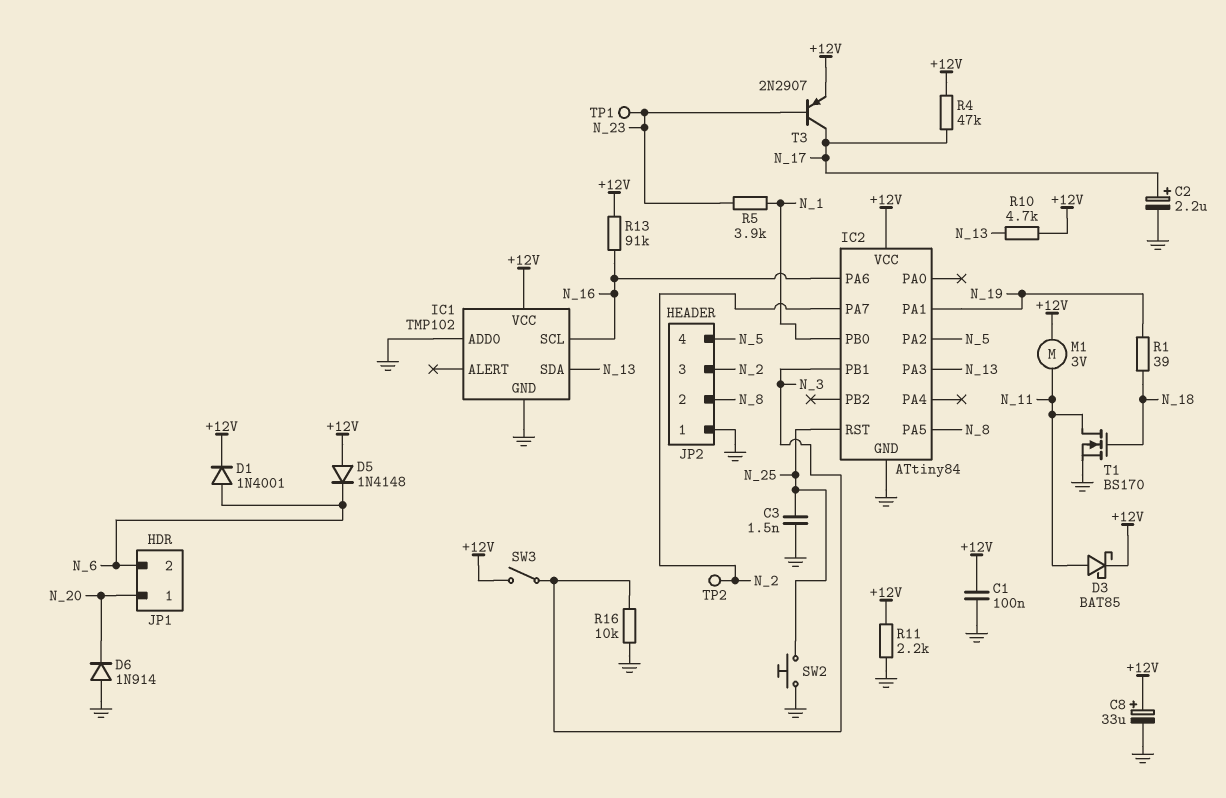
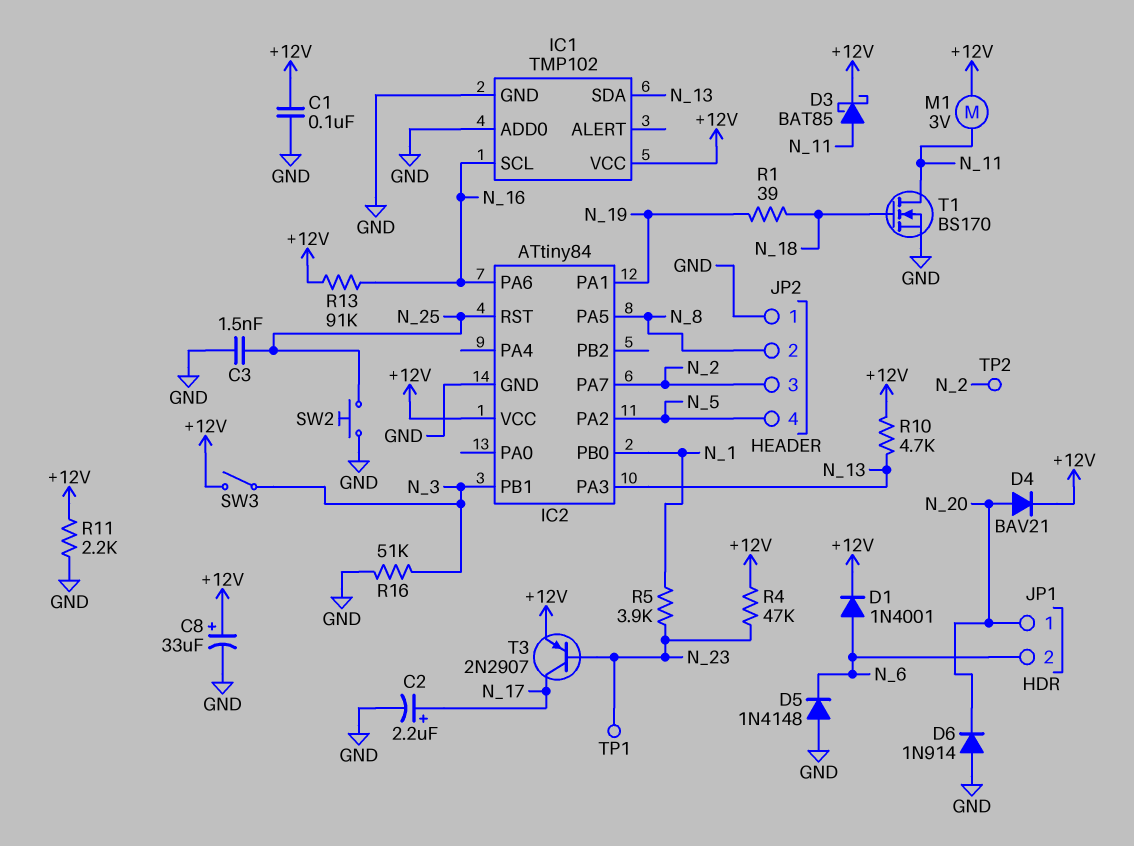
D4: none -> diode BAV21 (A N_20, K +12V)
D5: diode 1N4148 (A +12V, K N_6) -> diode 1N4148 (A GND, K N_6)
R4: 47k (+12V, N_17) -> 47k (+12V, N_23)
R16: 10k (GND, N_3) -> 51k (GND, N_3)

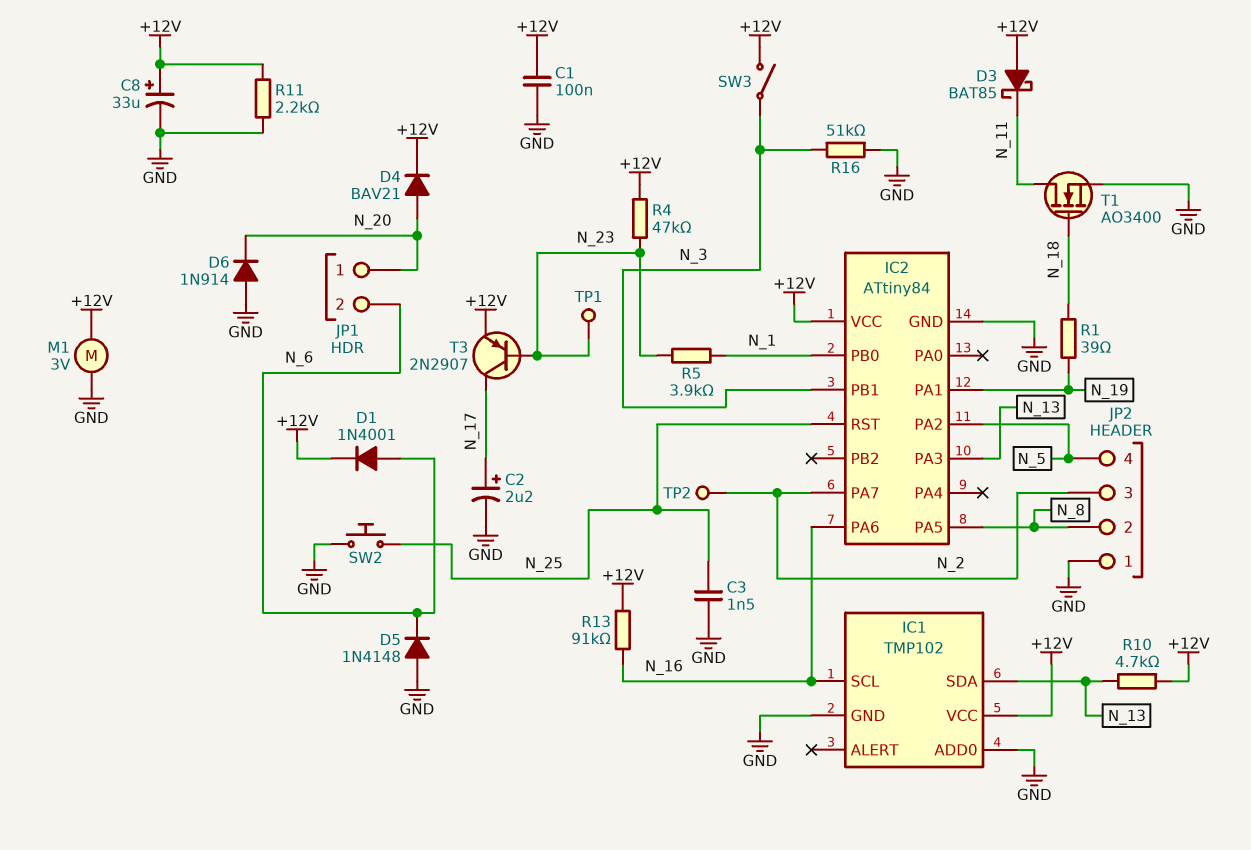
D3: schottky BAT85 (A N_11, K +12V) -> schottky BAT85 (A +12V, K N_11)
M1: motor 3V (+12V, N_11) -> motor 3V (+12V, GND)
T1: NMOS BS170 (G N_18, D N_11, S GND) -> NMOS AO3400 (G N_18, D N_11, S GND)

